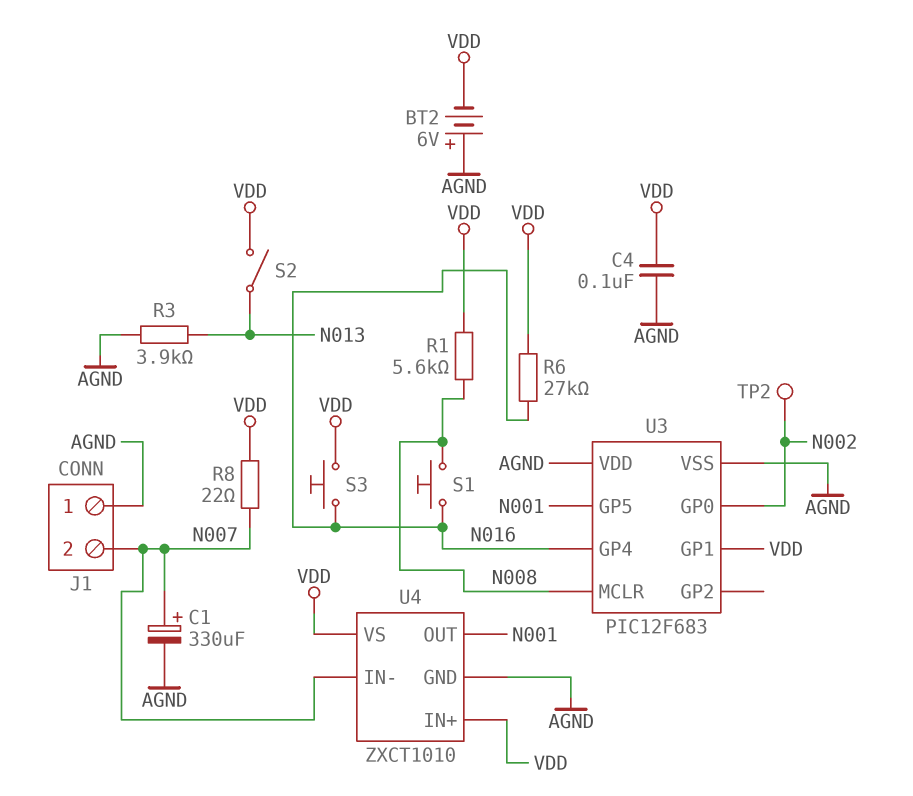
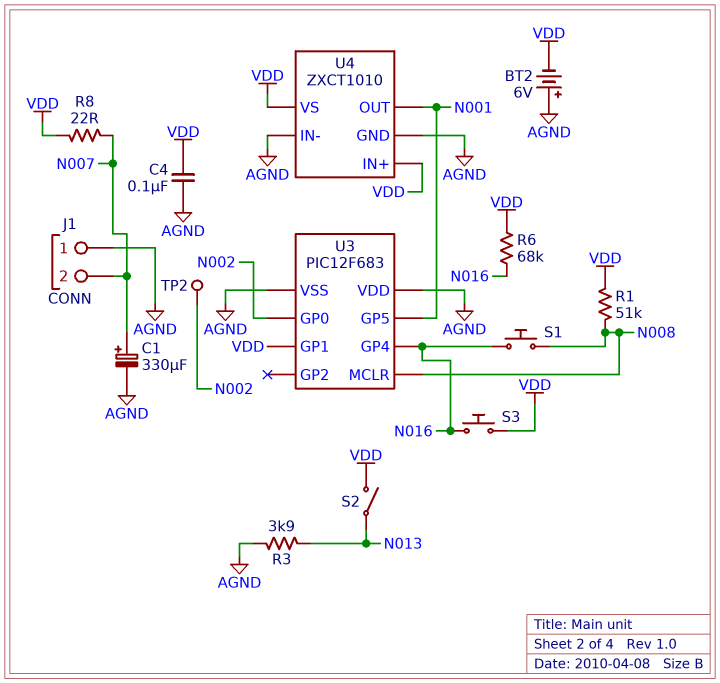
R1: 5.6k (N008, VDD) -> 51k (N008, VDD)
R6: 27k (N016, VDD) -> 68k (N016, VDD)
U4 pin IN-: N007 -> AGND

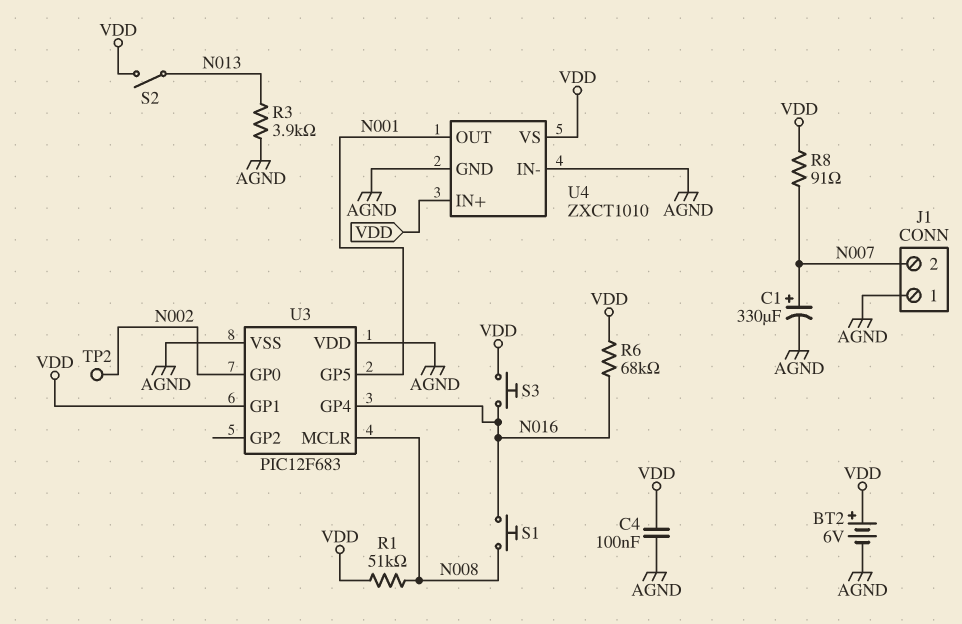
BT2: 6V (plus AGND, minus VDD) -> 6V (plus VDD, minus AGND)
R8: 22 (N007, VDD) -> 91 (N007, VDD)

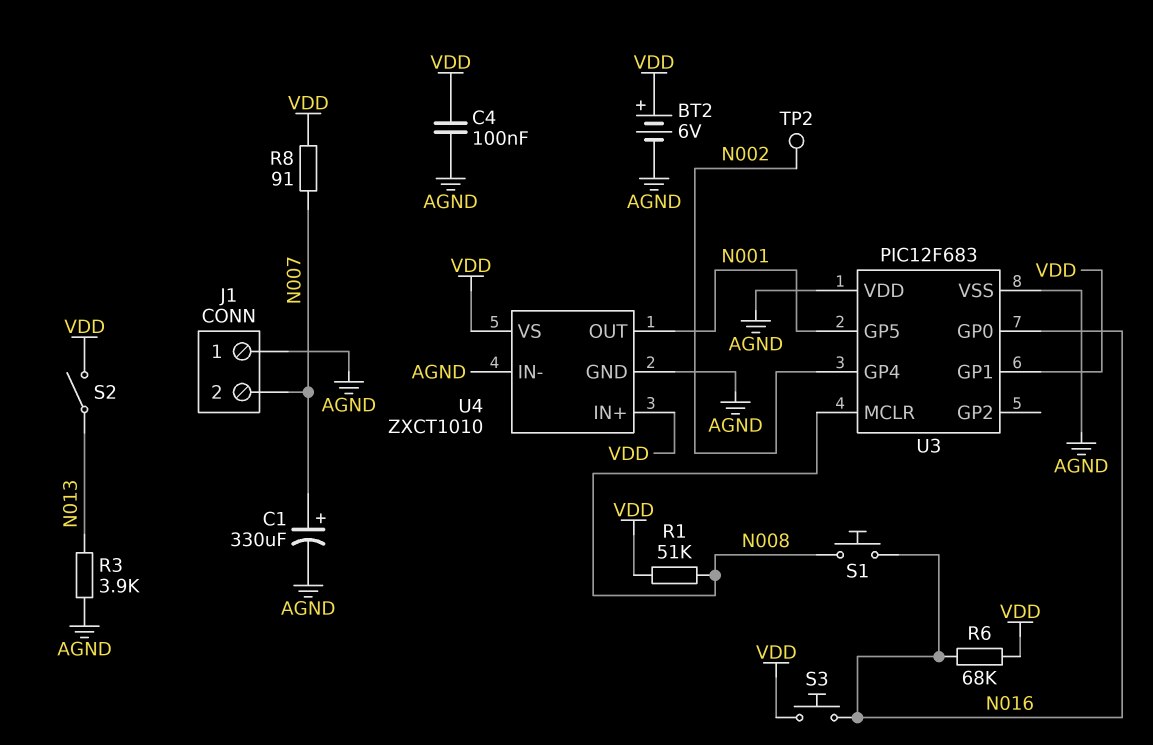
U3 pin GP0: N002 -> N016
U3 pin GP4: N016 -> N002

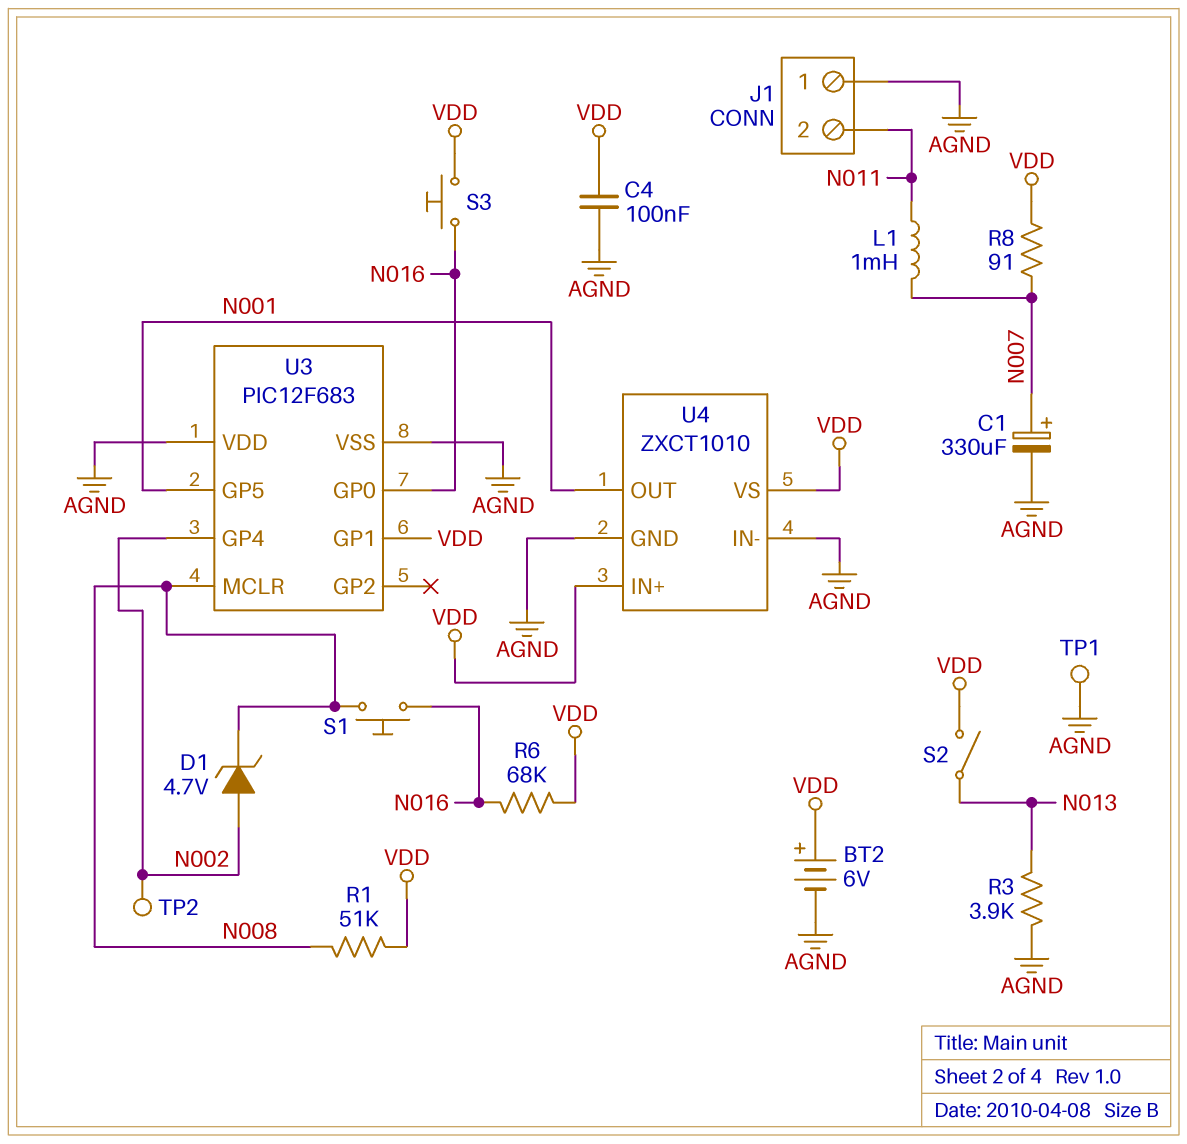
D1: none -> zener 4.7V (A N002, K N008)
J1 pin 2: N007 -> N011
L1: none -> 1mH (N007, N011)
TP1: none -> test point (AGND)

